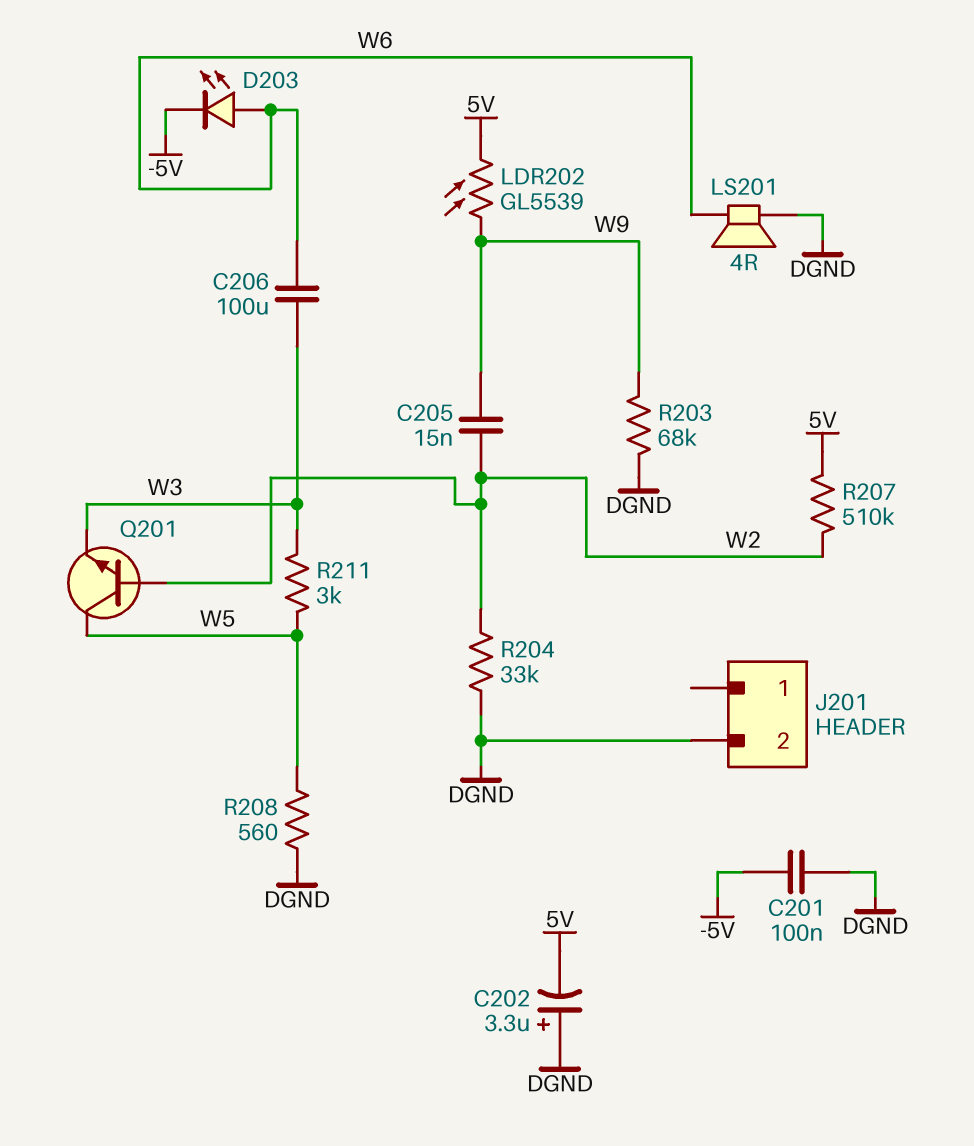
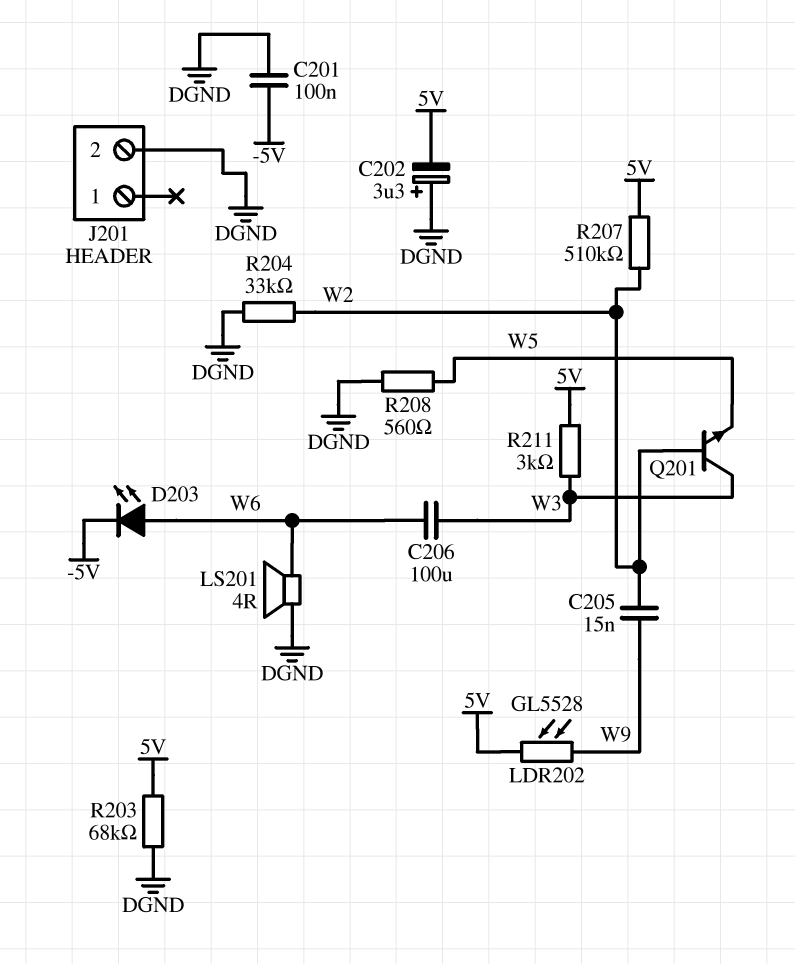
LDR202: GL5539 (5V, W9) -> GL5528 (5V, W9)
Q201: NPN (B W2, C W5, E W3) -> NPN (B W2, C W3, E W5)
R203: 68k (DGND, W9) -> 68k (5V, DGND)
R211: 3k (W3, W5) -> 3k (5V, W3)

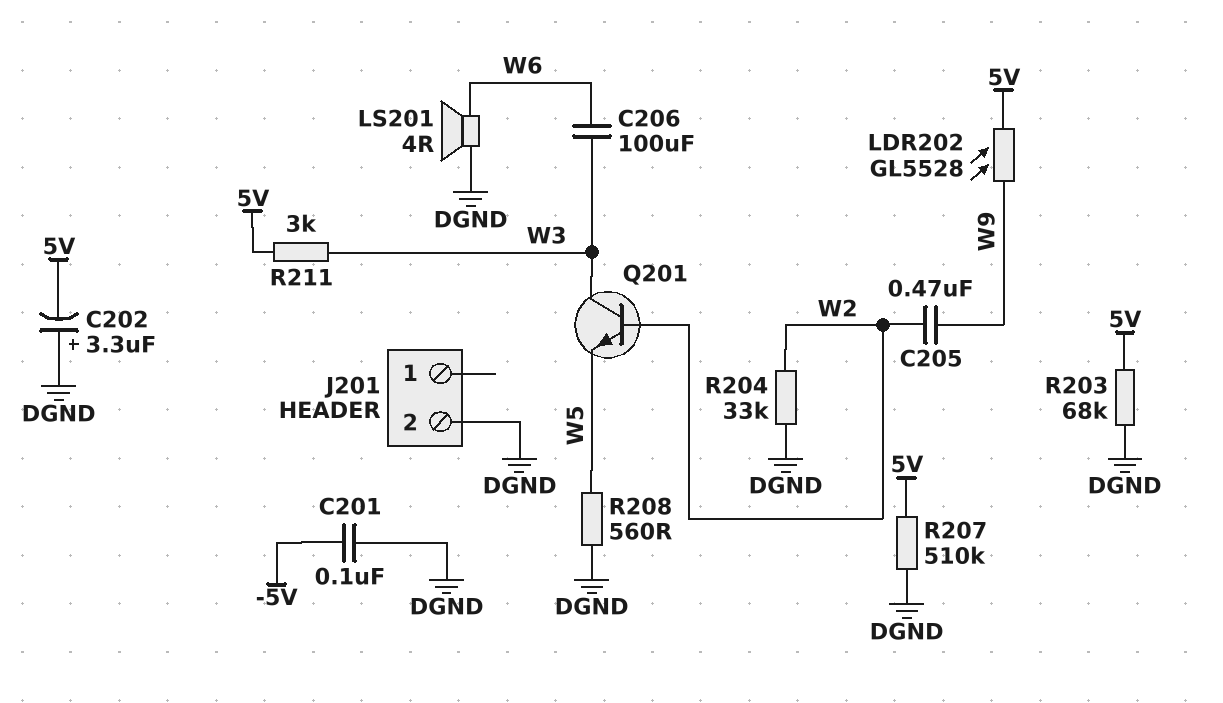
C205: 15nF (W2, W9) -> 470nF (W2, W9)
D203: LED (A W6, K -5V) -> none
R207: 510k (5V, W2) -> 510k (5V, DGND)

